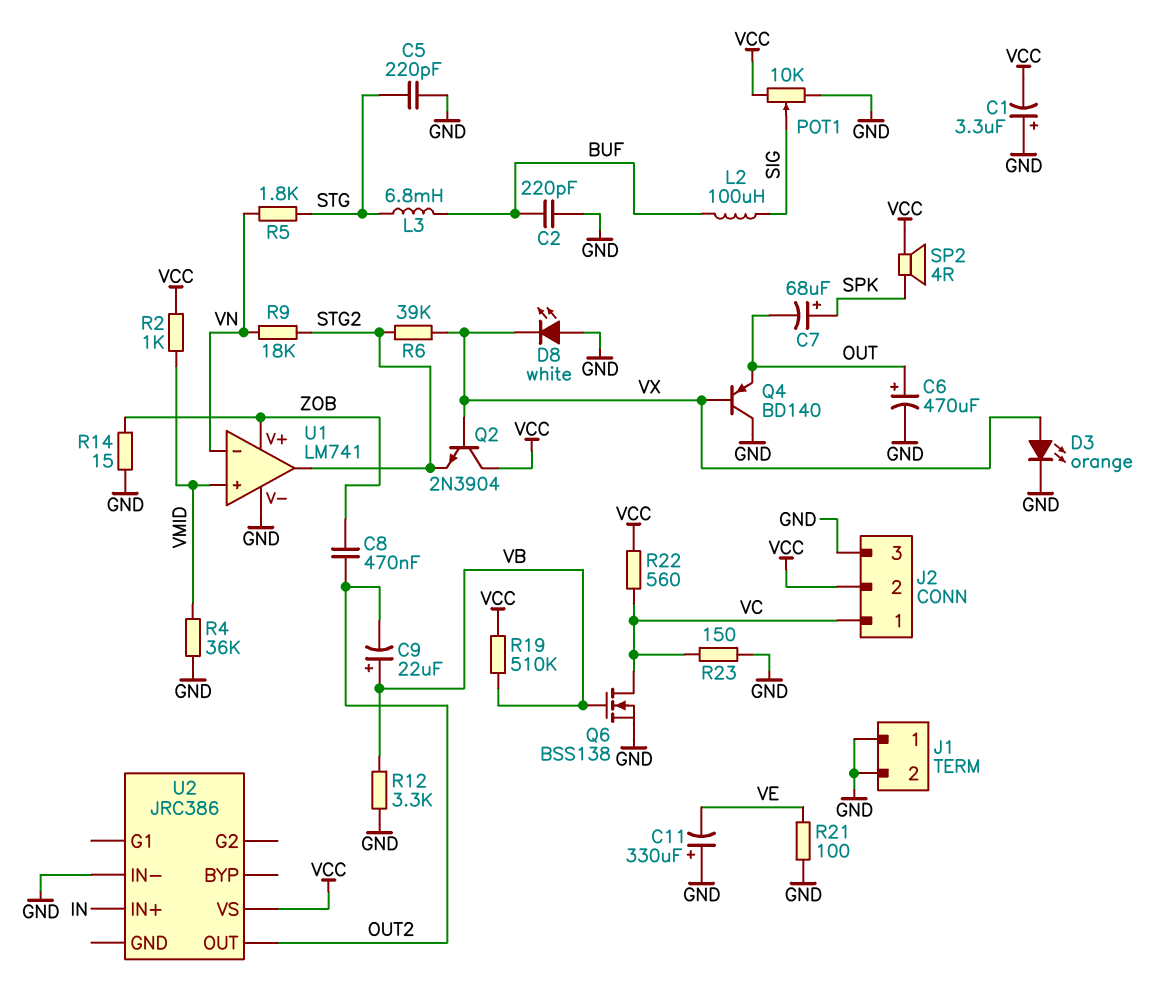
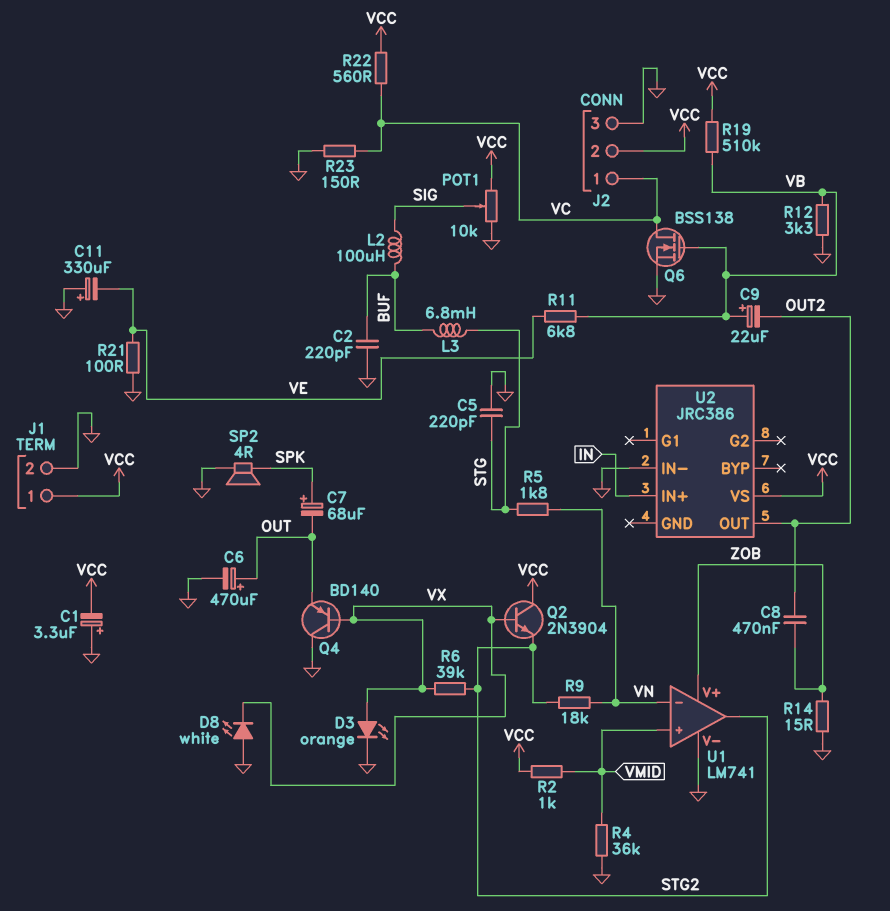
J1 pin 1: GND -> VCC
R11: none -> 6.8k (VB, VE)
SP2: speaker 4R (SPK, VCC) -> speaker 4R (GND, SPK)

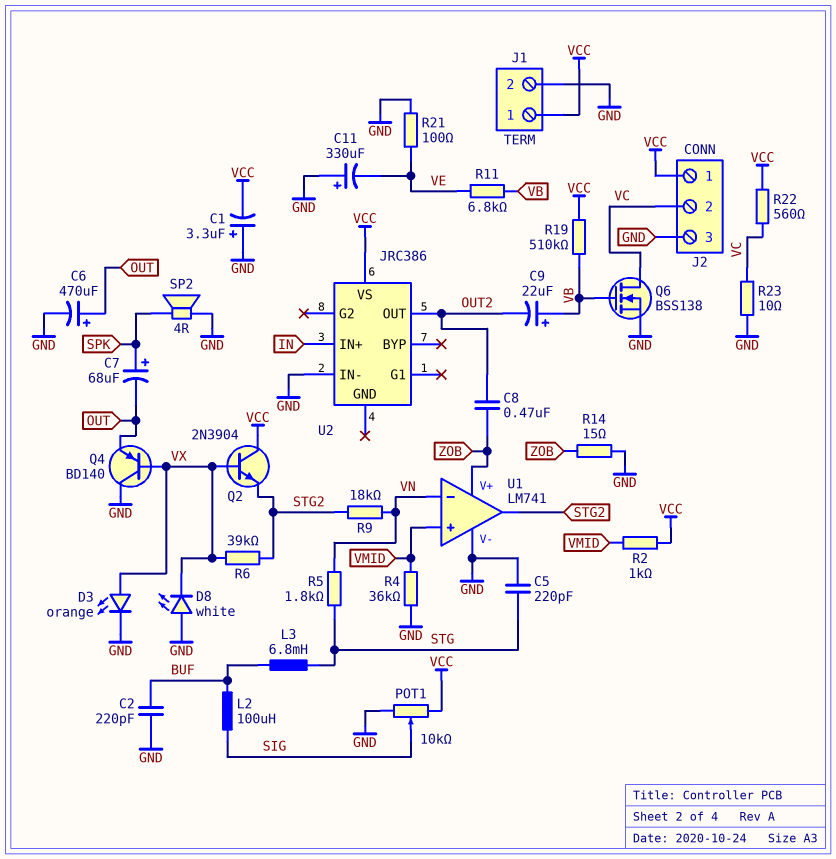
J2 pin 1: VC -> VCC
J2 pin 2: VCC -> VC
R12: 3.3k (GND, VB) -> none
R23: 150 (GND, VC) -> 10 (GND, VC)

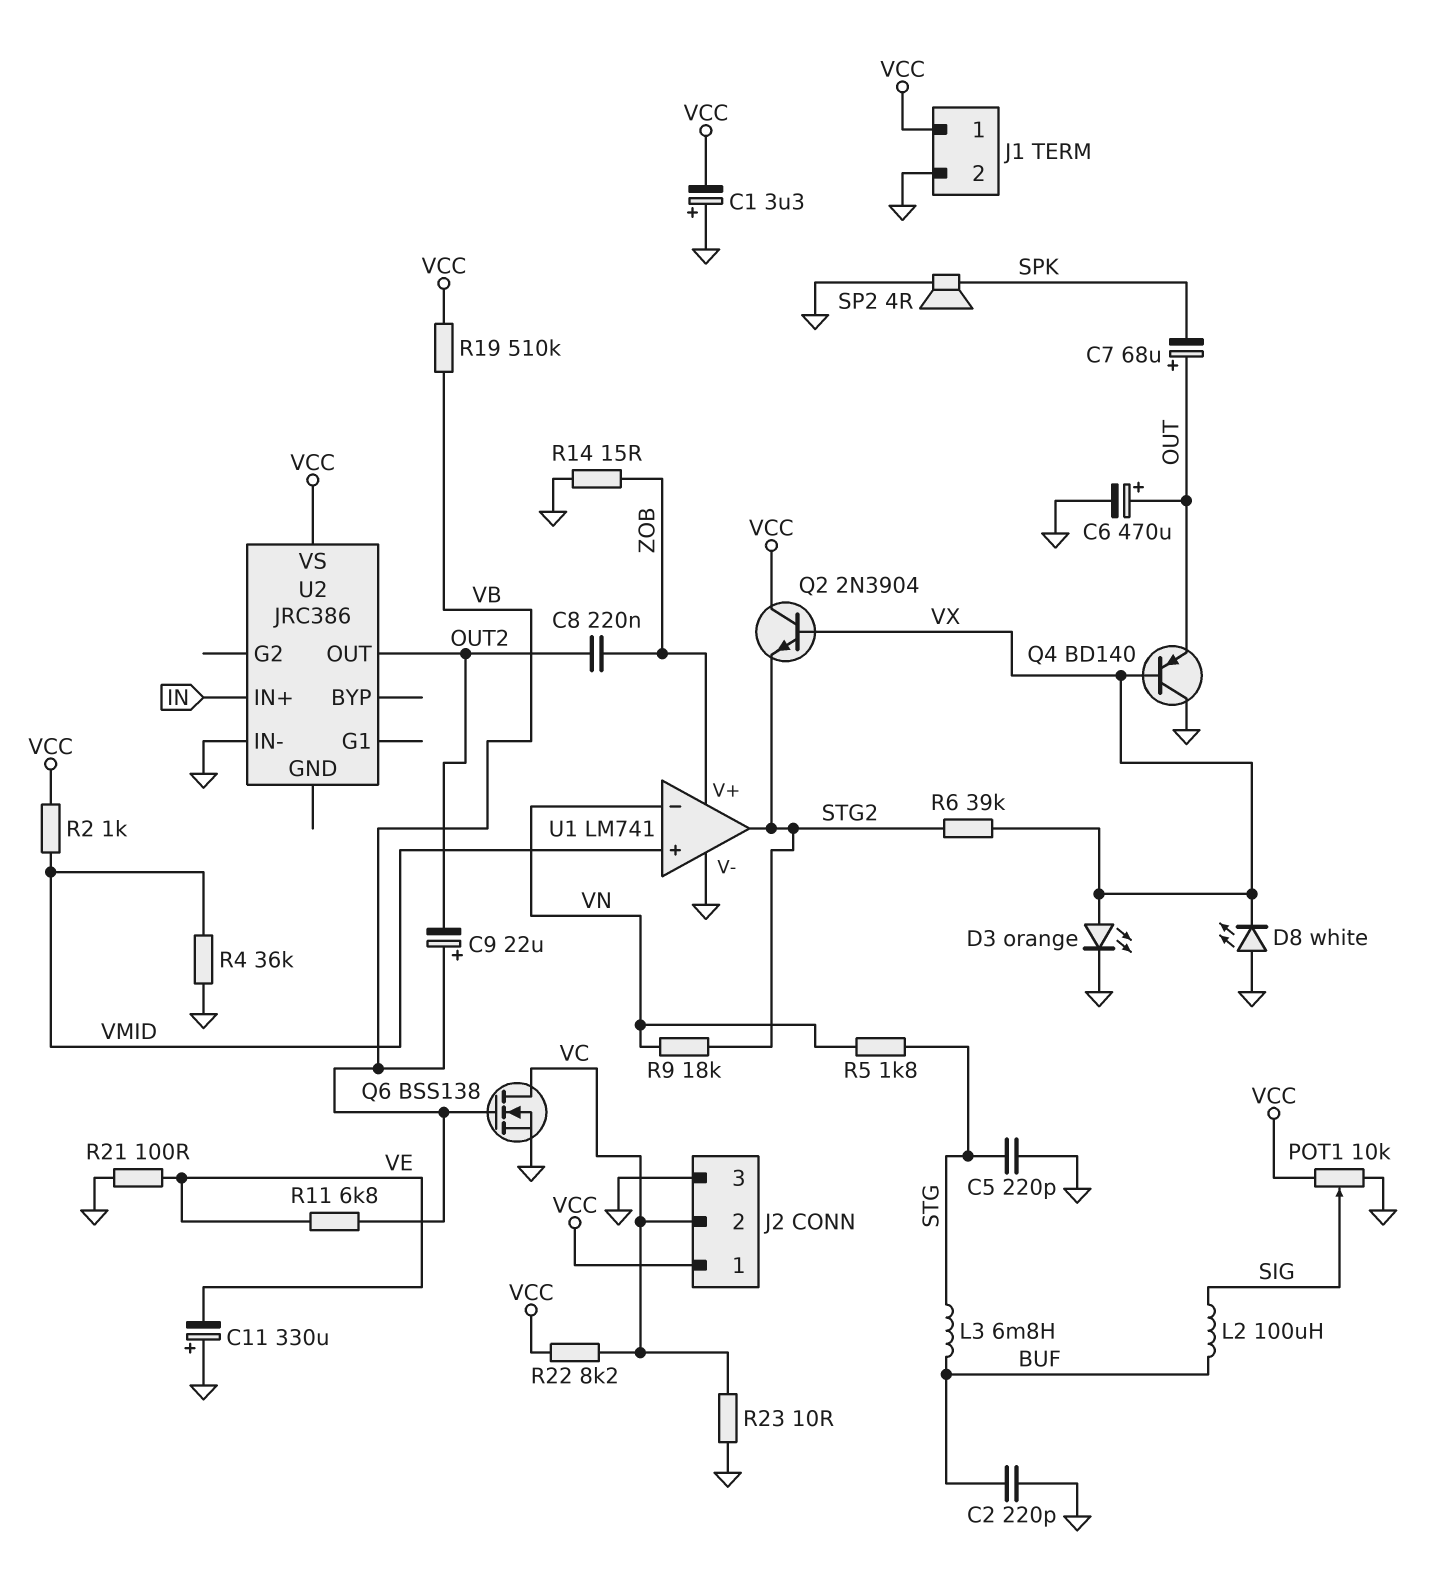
C7: 68uF (plus SPK, minus OUT) -> 68uF (plus OUT, minus SPK)
C8: 470nF (OUT2, ZOB) -> 220nF (OUT2, ZOB)
R22: 560 (VC, VCC) -> 8.2k (VC, VCC)

